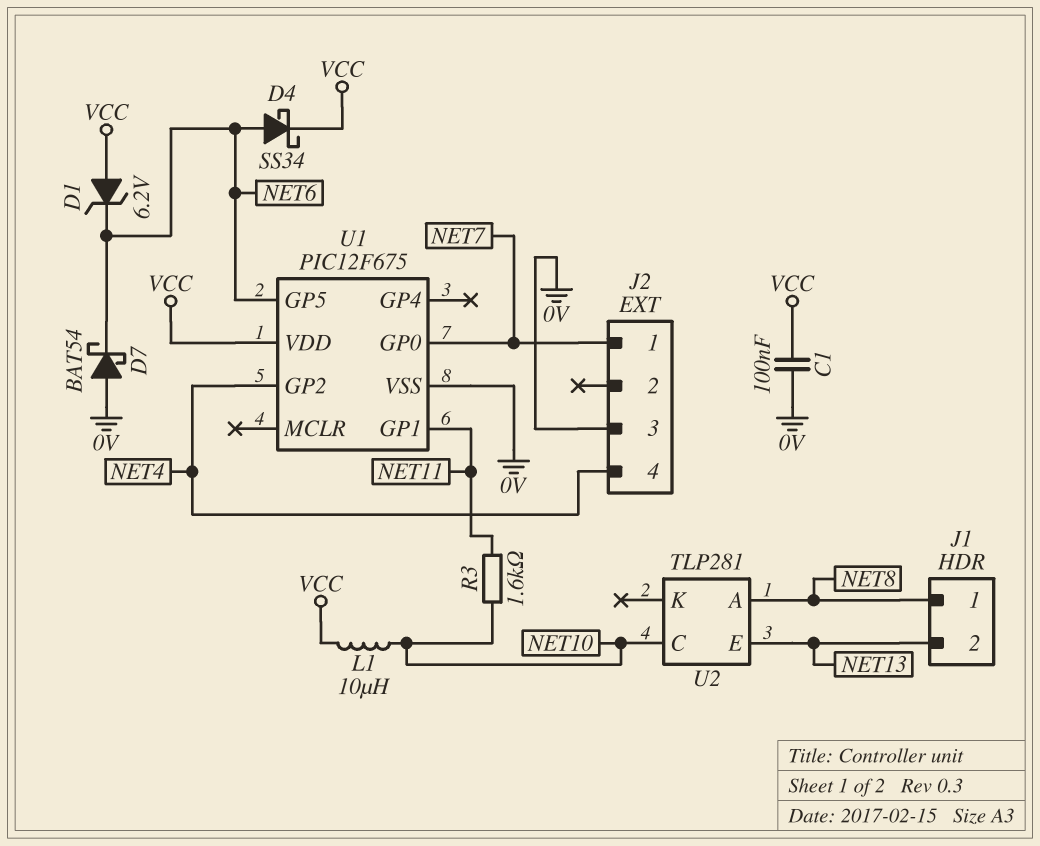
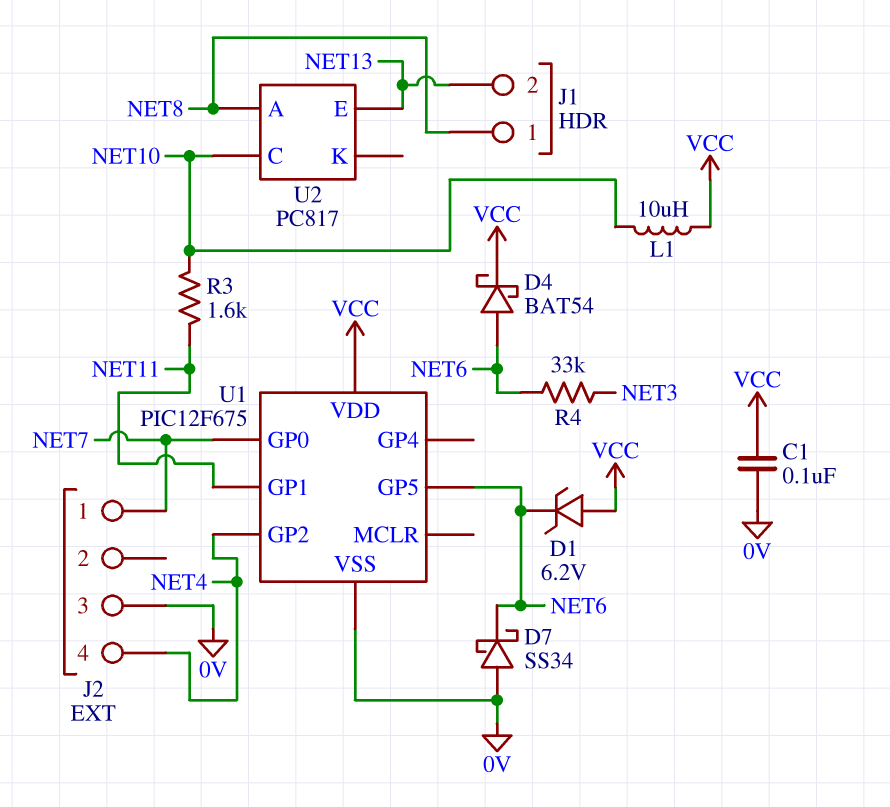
D4: schottky SS34 (A NET6, K VCC) -> schottky BAT54 (A NET6, K VCC)
D7: schottky BAT54 (A 0V, K NET6) -> schottky SS34 (A 0V, K NET6)
R4: none -> 33k (NET3, NET6)
U2: TLP281 -> PC817

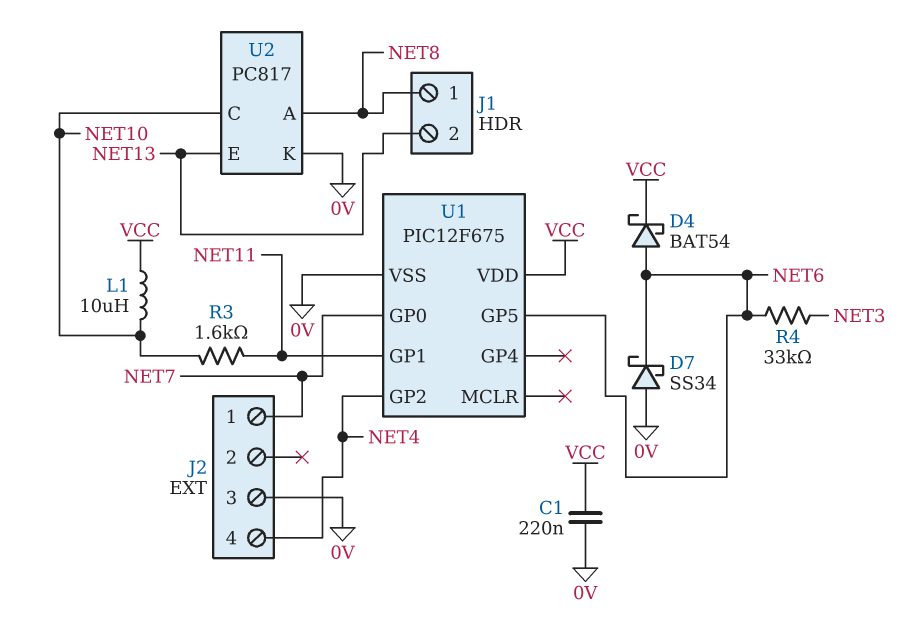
C1: 100nF (0V, VCC) -> 220nF (0V, VCC)
D1: zener 6.2V (A VCC, K NET6) -> none
U2 pin K: none -> 0V

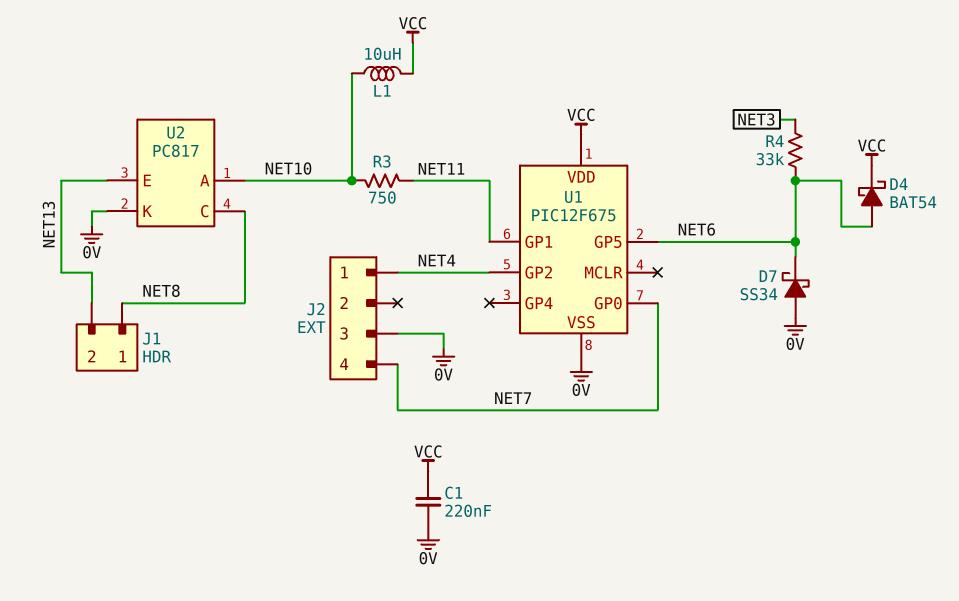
J2 pin 1: NET7 -> NET4
J2 pin 4: NET4 -> NET7
R3: 1.6k (NET10, NET11) -> 750 (NET10, NET11)
U2 pin A: NET8 -> NET10
U2 pin C: NET10 -> NET8

